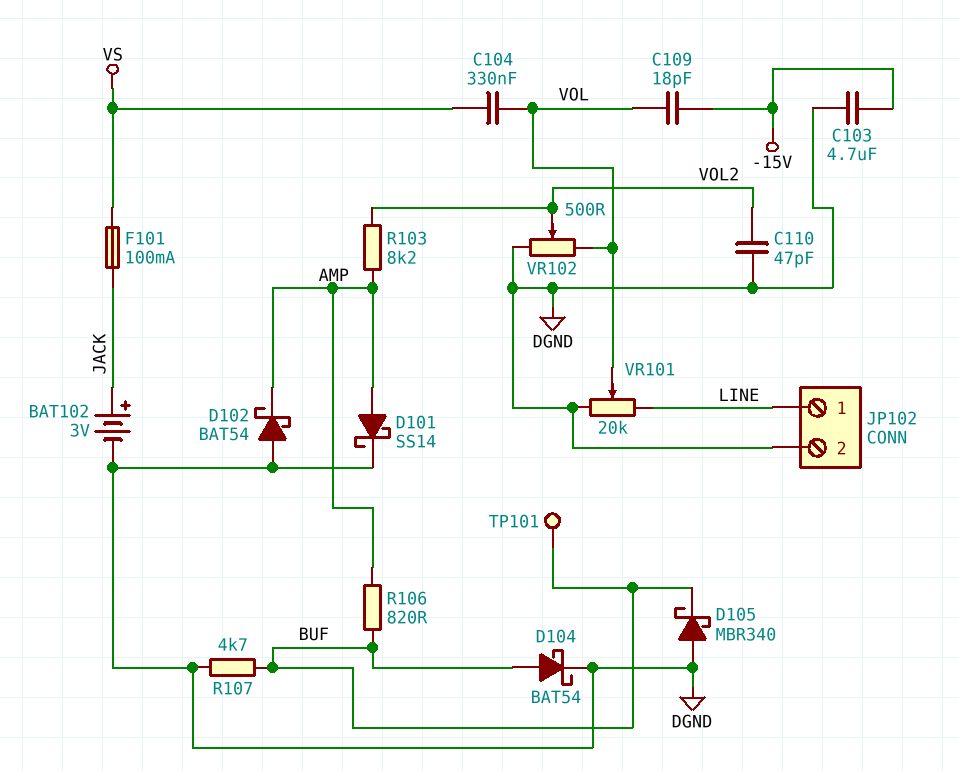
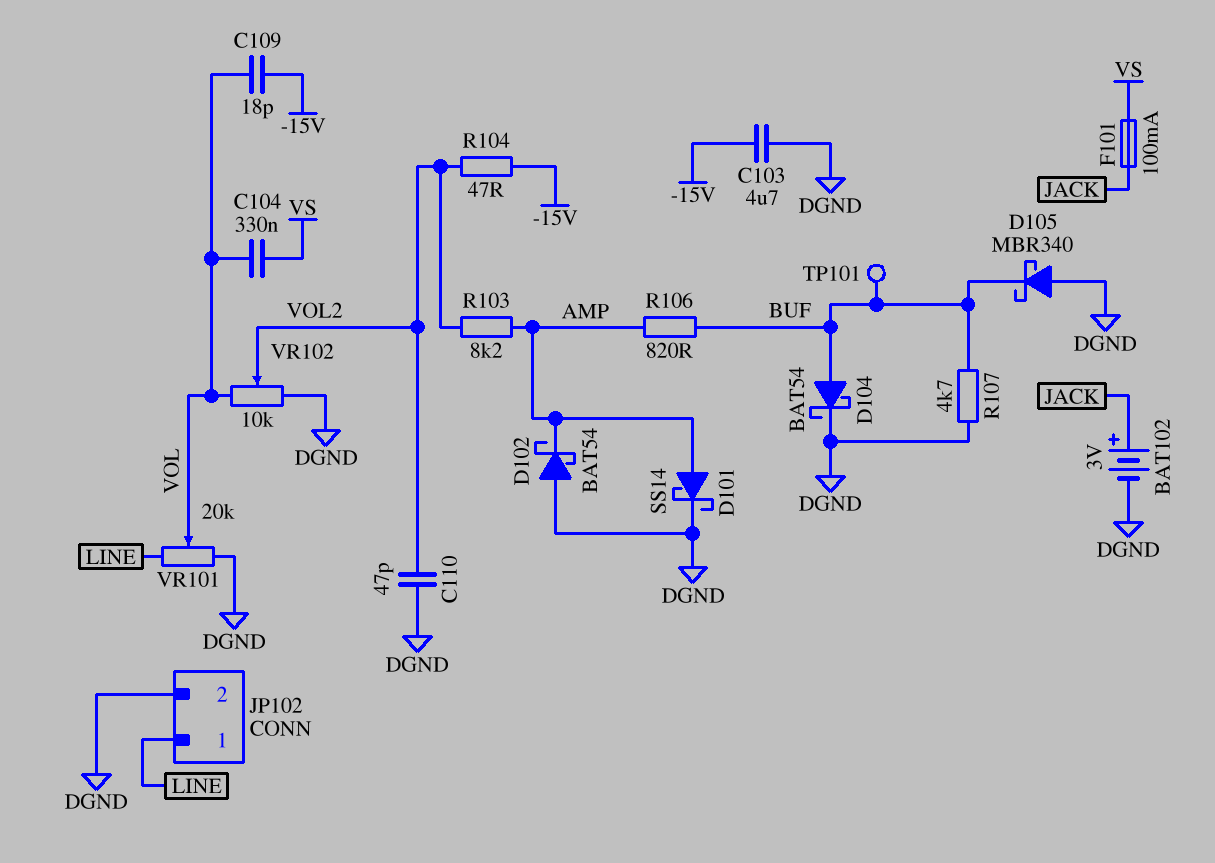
R104: none -> 47 (-15V, VOL2)
VR102: 500 (DGND, VOL, wiper VOL2) -> 10k (DGND, VOL, wiper VOL2)

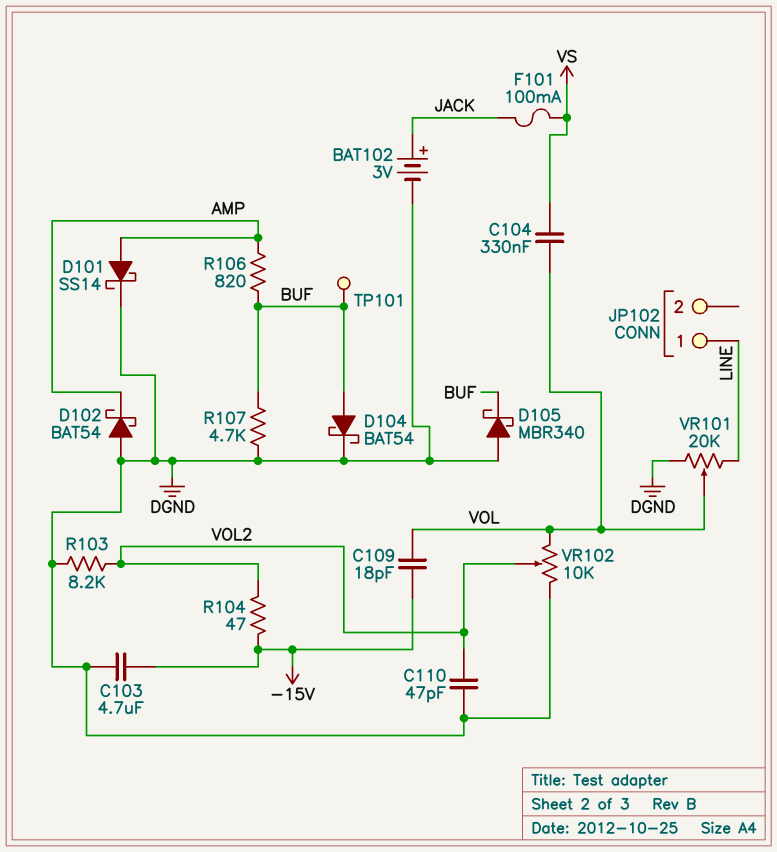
JP102 pin 2: DGND -> none
R103: 8.2k (AMP, VOL2) -> 8.2k (DGND, VOL2)

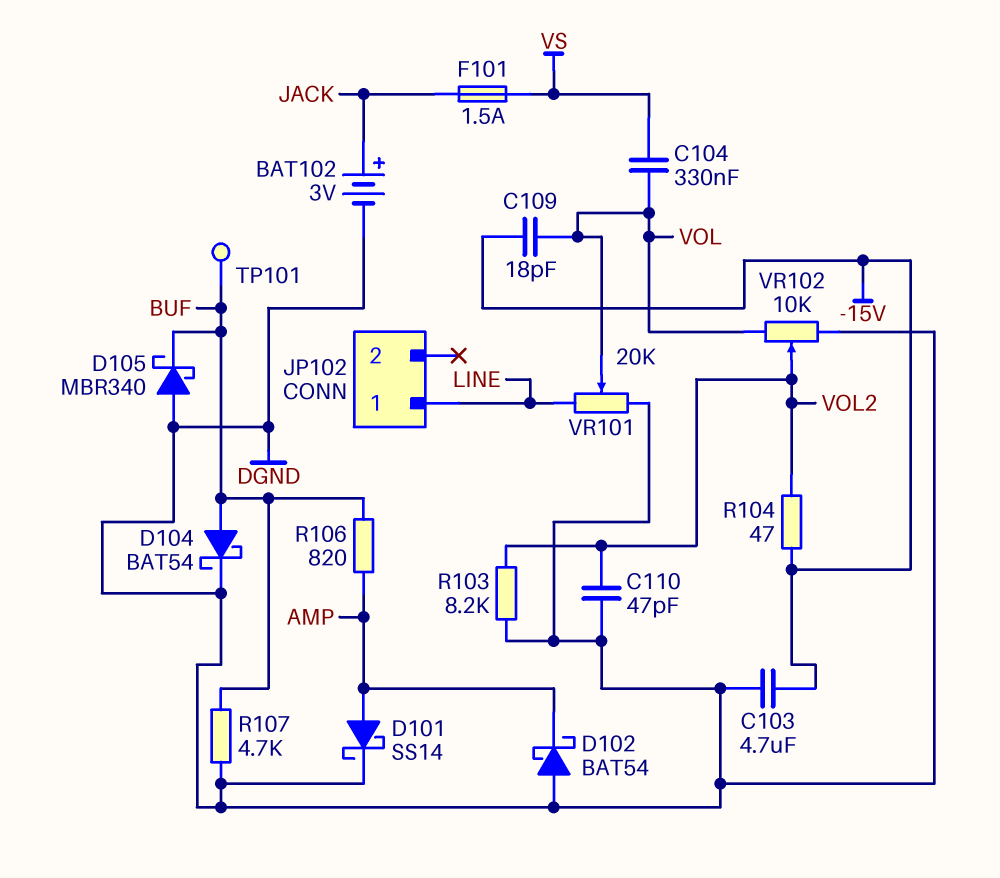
F101: 100mA (JACK, VS) -> 1.5A (JACK, VS)

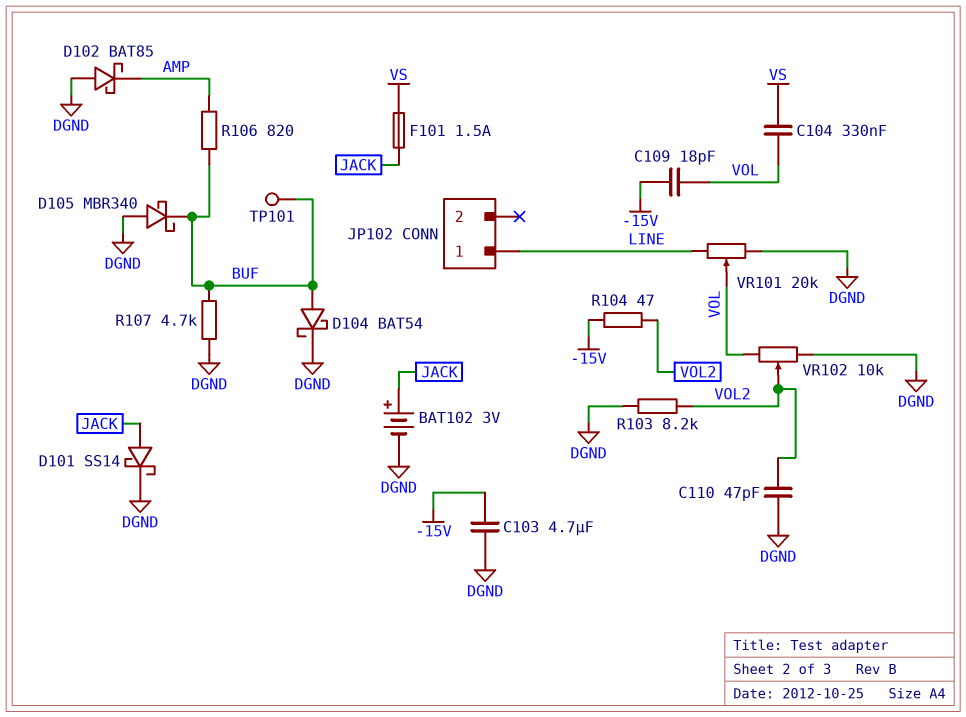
D101: schottky SS14 (A AMP, K DGND) -> schottky SS14 (A JACK, K DGND)
D102: schottky BAT54 (A DGND, K AMP) -> schottky BAT85 (A DGND, K AMP)

